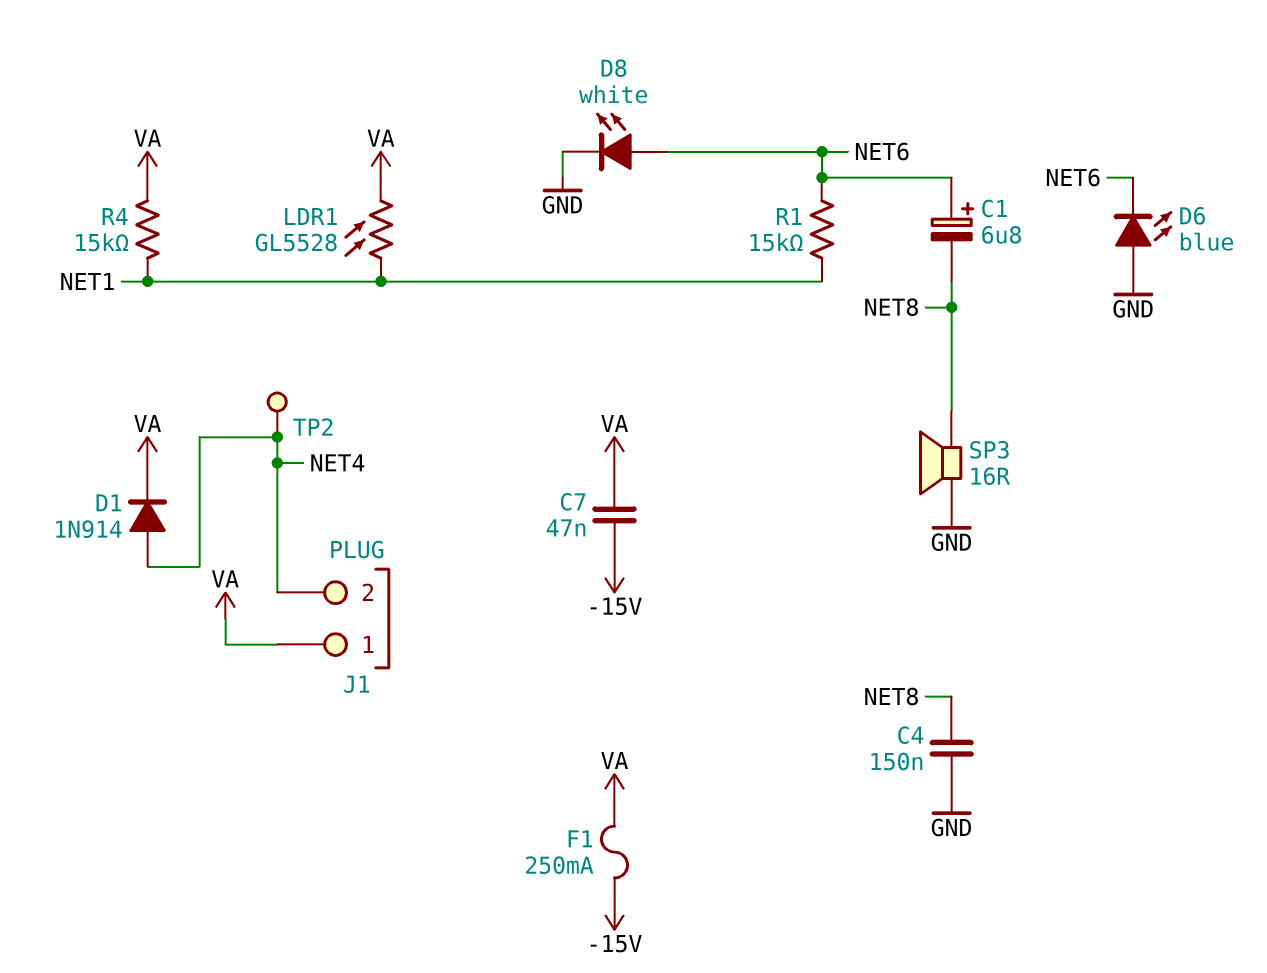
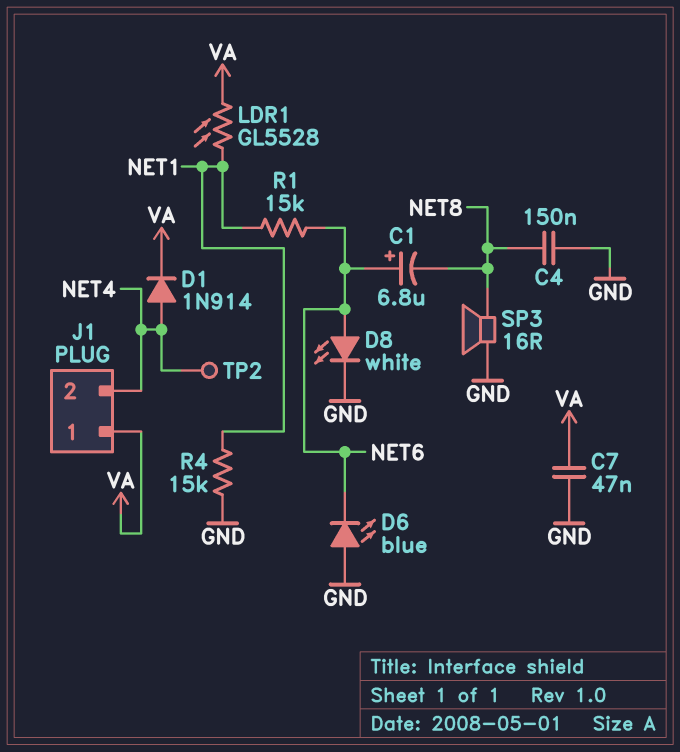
C7: 47nF (-15V, VA) -> 47nF (GND, VA)
F1: 250mA (-15V, VA) -> none
R4: 15k (NET1, VA) -> 15k (GND, NET1)

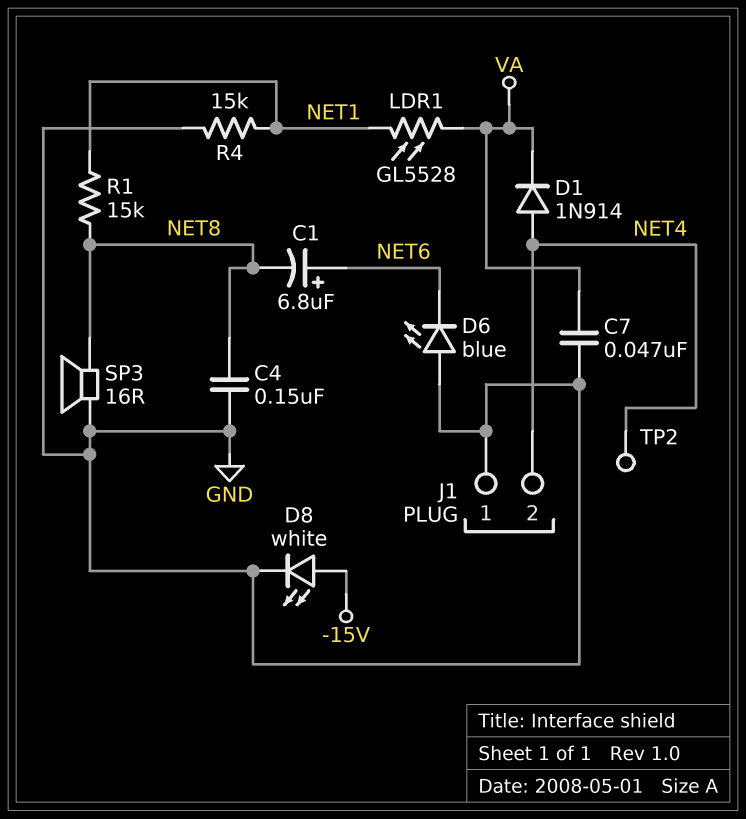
D8: LED white (A NET6, K GND) -> LED white (A -15V, K GND)
J1 pin 1: VA -> GND
R1: 15k (NET1, NET6) -> 15k (NET1, NET8)

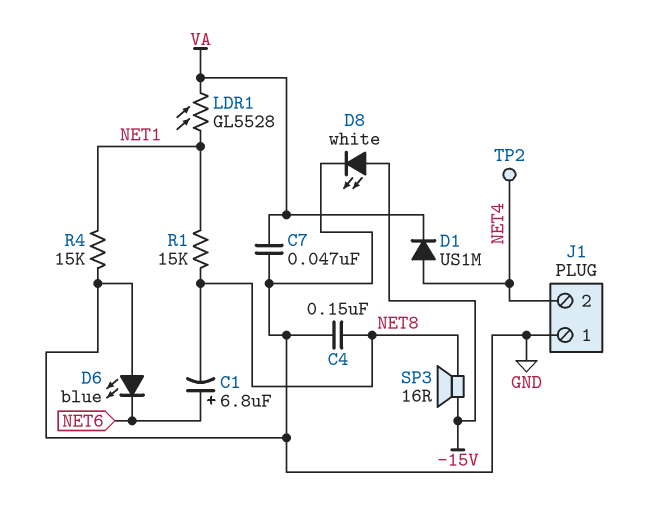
D1: diode 1N914 (A NET4, K VA) -> diode US1M (A NET4, K VA)
SP3: speaker 16R (GND, NET8) -> speaker 16R (-15V, NET8)

